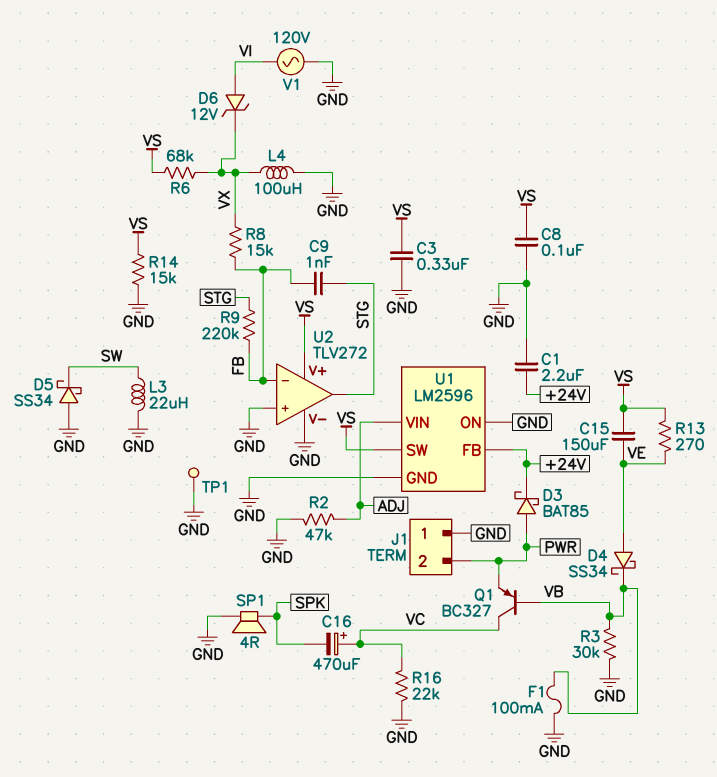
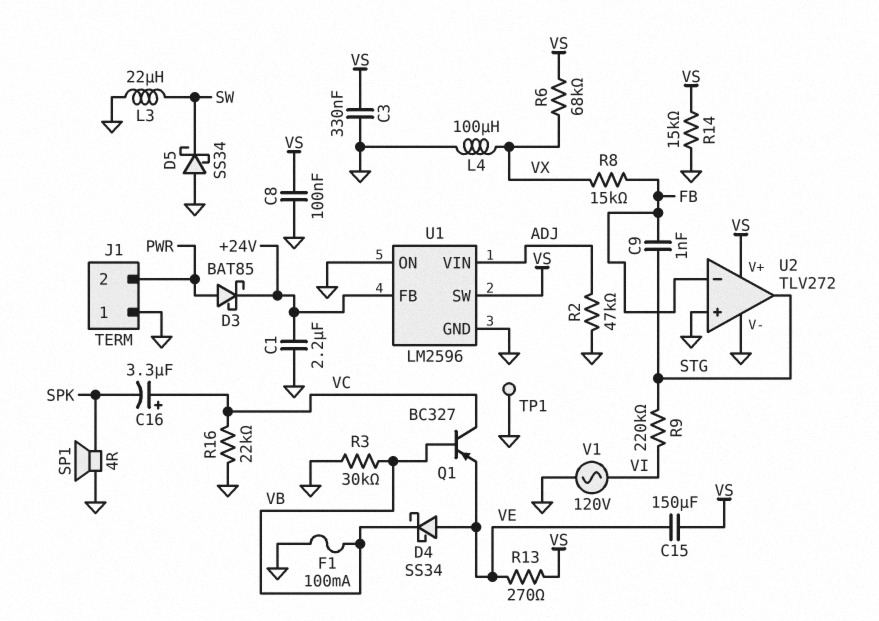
C16: 470uF (plus VC, minus SPK) -> 3.3uF (plus VC, minus SPK)
D6: zener 12V (A VI, K VX) -> none
Q1: PNP BC327 (B VB, C VC, E PWR) -> PNP BC327 (B VB, C VC, E VE)
R9: 220k (FB, STG) -> 220k (STG, VI)

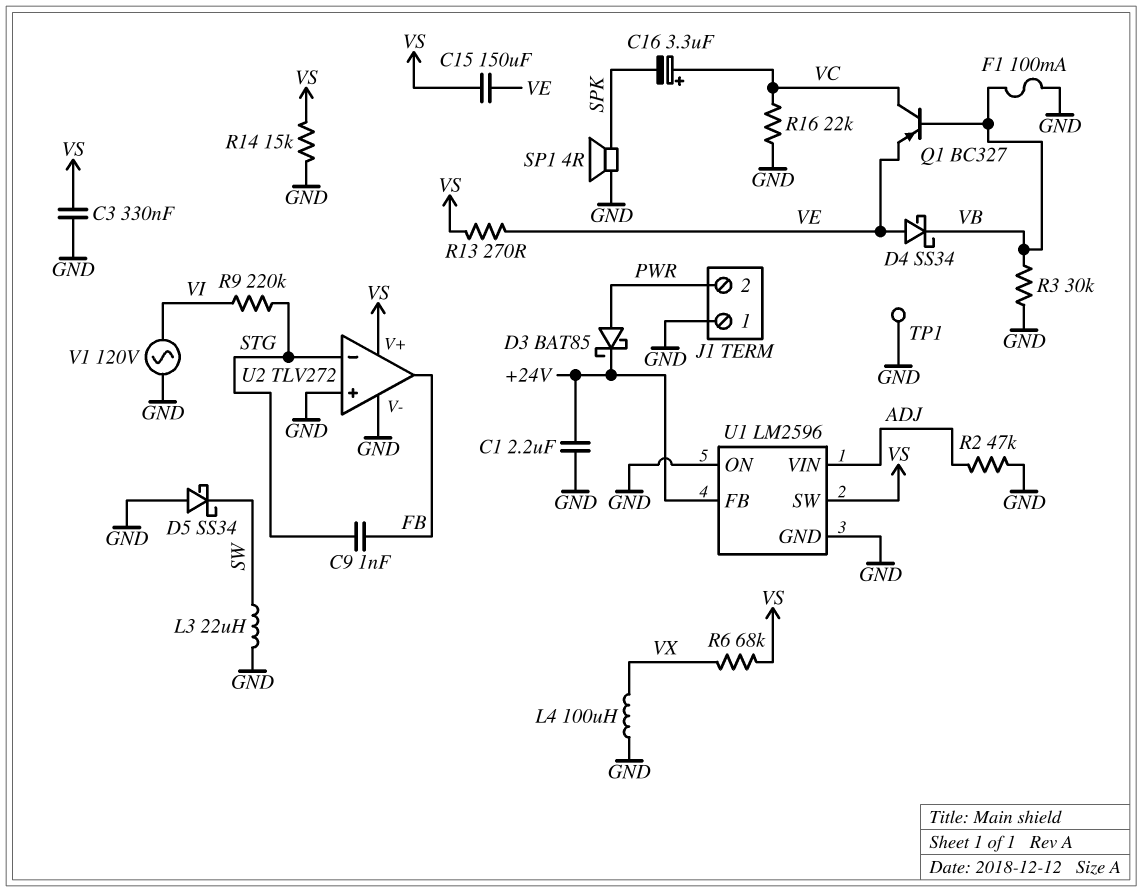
C8: 100nF (GND, VS) -> none
R8: 15k (FB, VX) -> none
U2 pin in-: FB -> STG
U2 pin out: STG -> FB

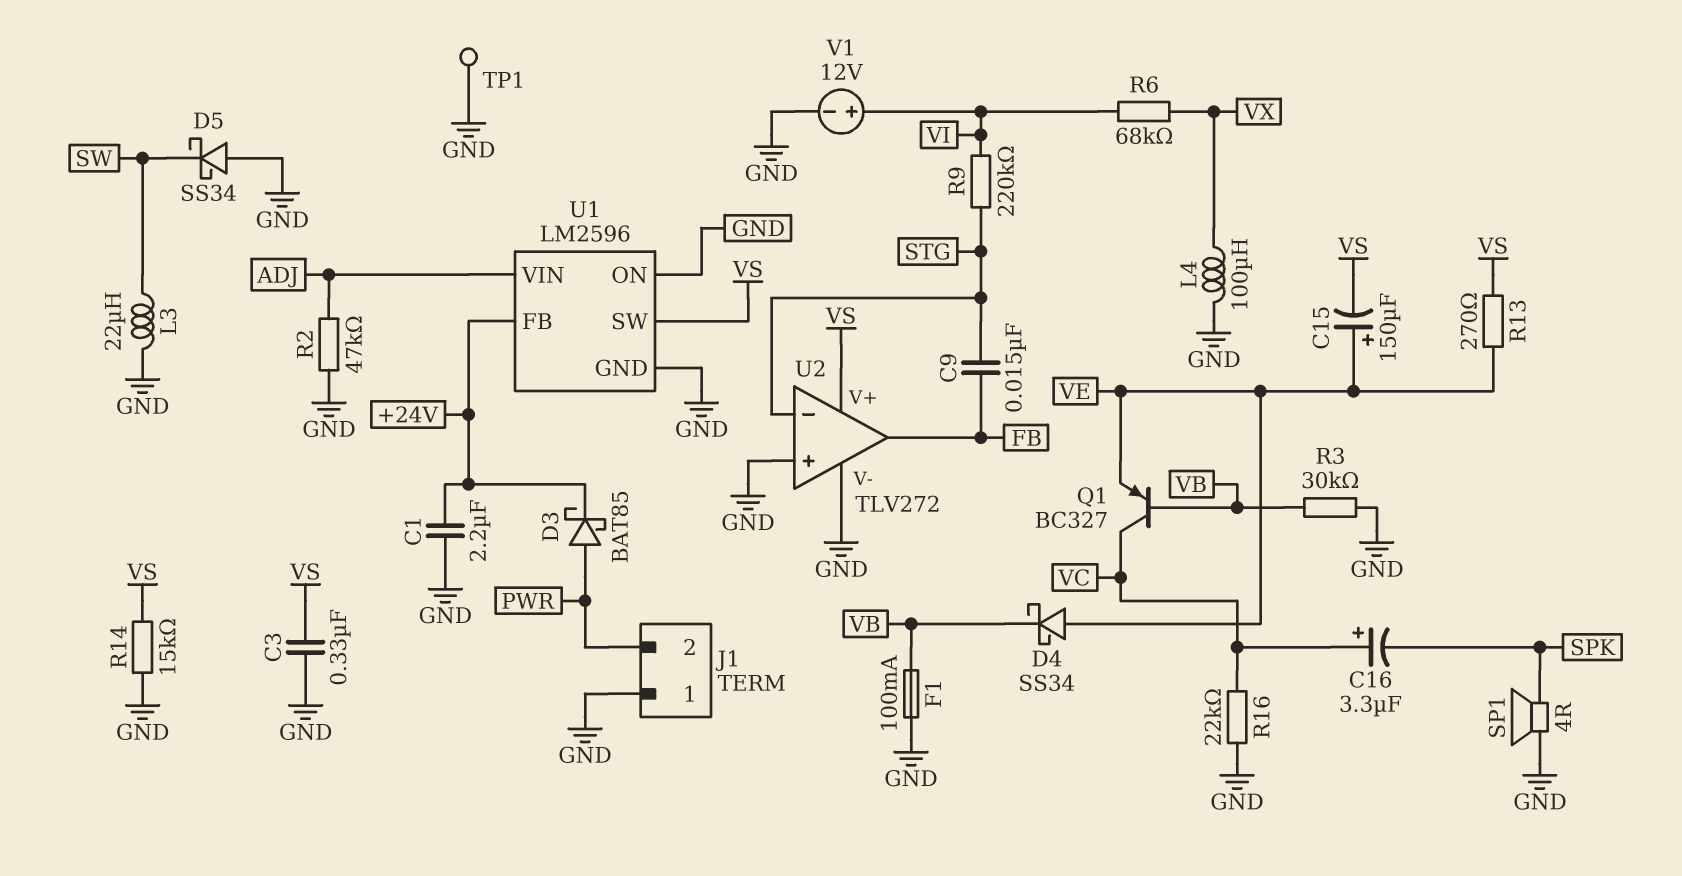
C9: 1nF (FB, STG) -> 15nF (FB, STG)
C15: 150uF (VE, VS) -> 150uF (plus VE, minus VS)
R6: 68k (VS, VX) -> 68k (VI, VX)
V1: AC 120V (GND, VI) -> 12V (plus VI, minus GND)

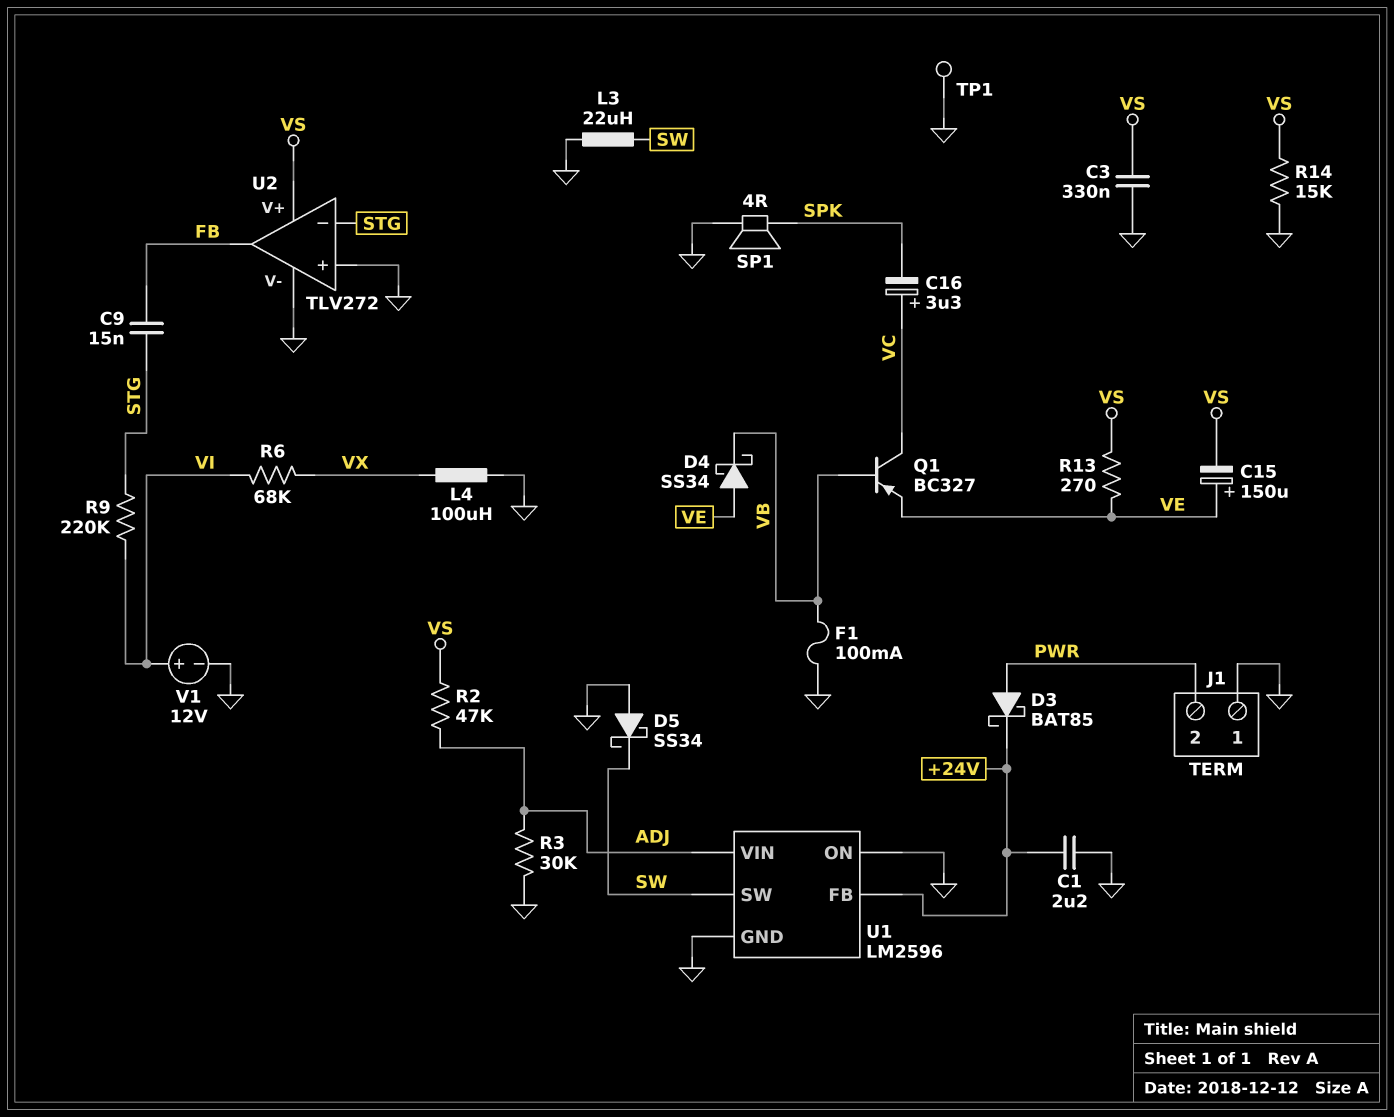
R2: 47k (ADJ, GND) -> 47k (ADJ, VS)
R3: 30k (GND, VB) -> 30k (ADJ, GND)
R16: 22k (GND, VC) -> none
U1 pin SW: VS -> SW

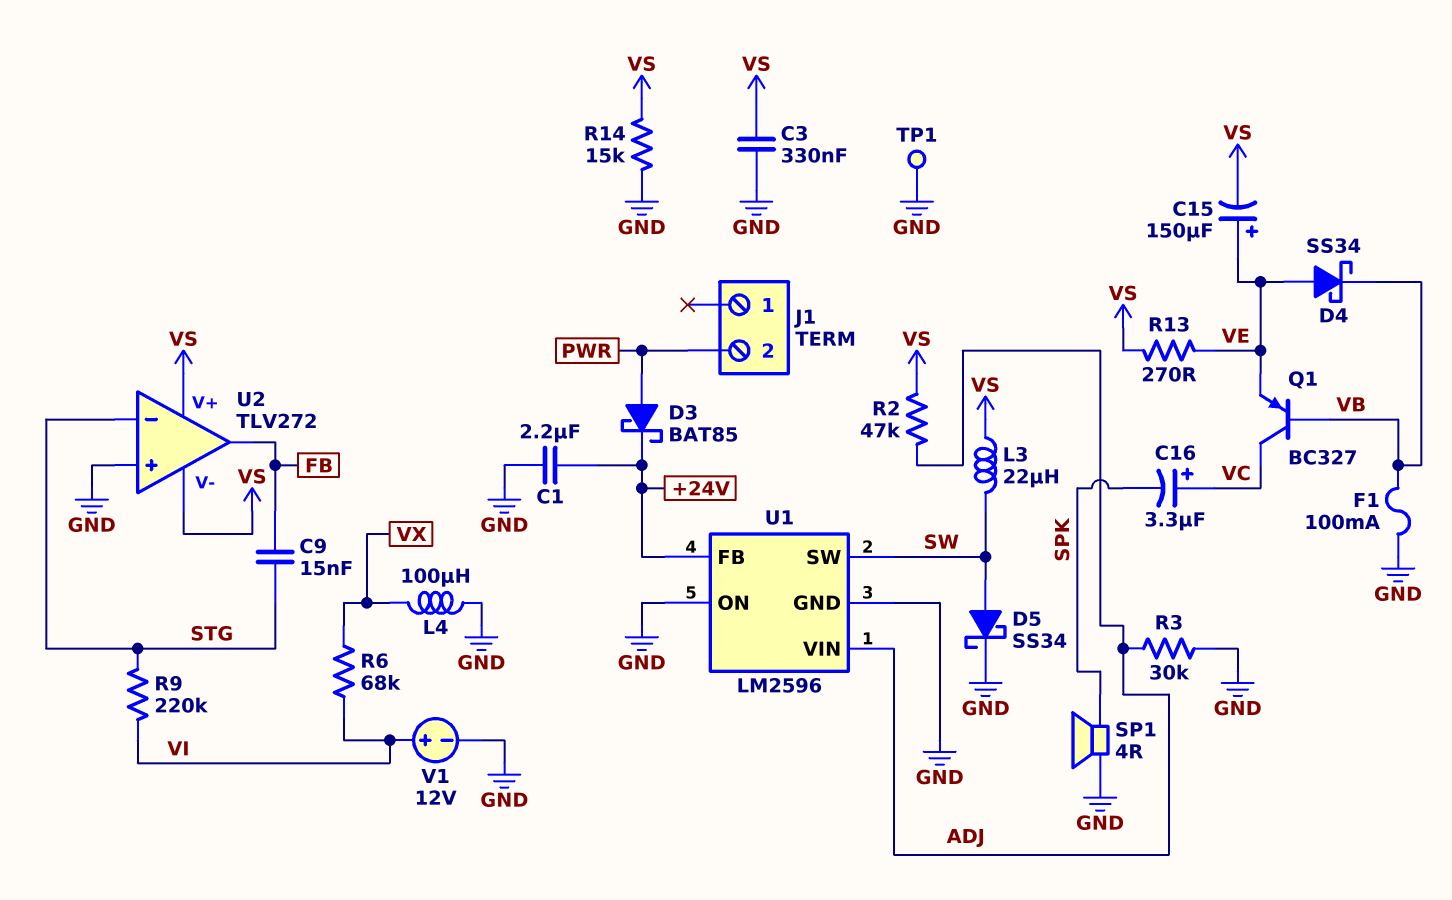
D5: schottky SS34 (A GND, K SW) -> schottky SS34 (A SW, K GND)
J1 pin 1: GND -> none
L3: 22uH (GND, SW) -> 22uH (SW, VS)
U2 pin V-: GND -> VS

